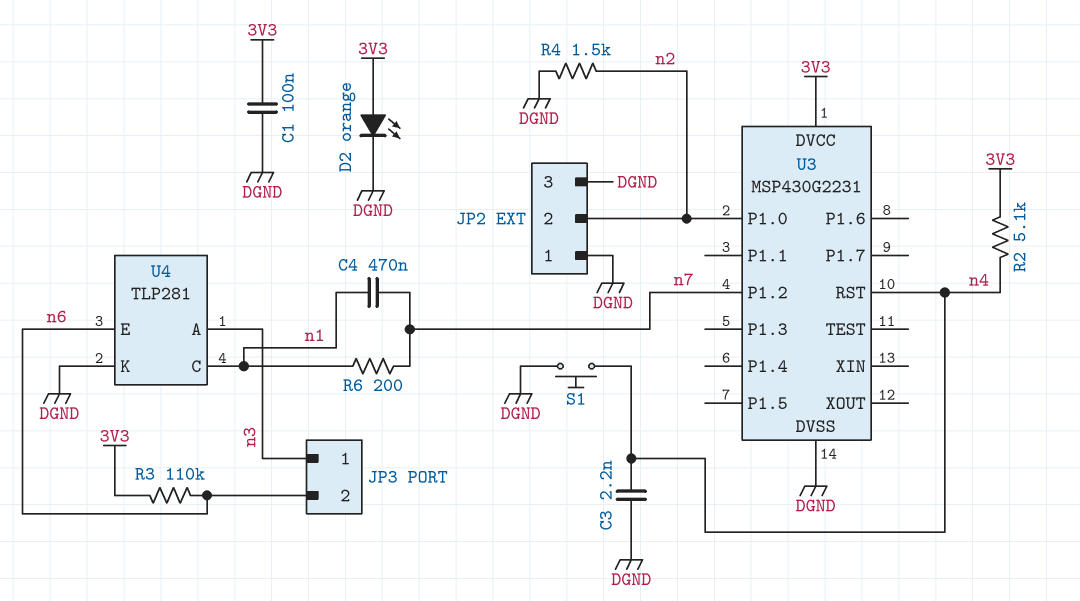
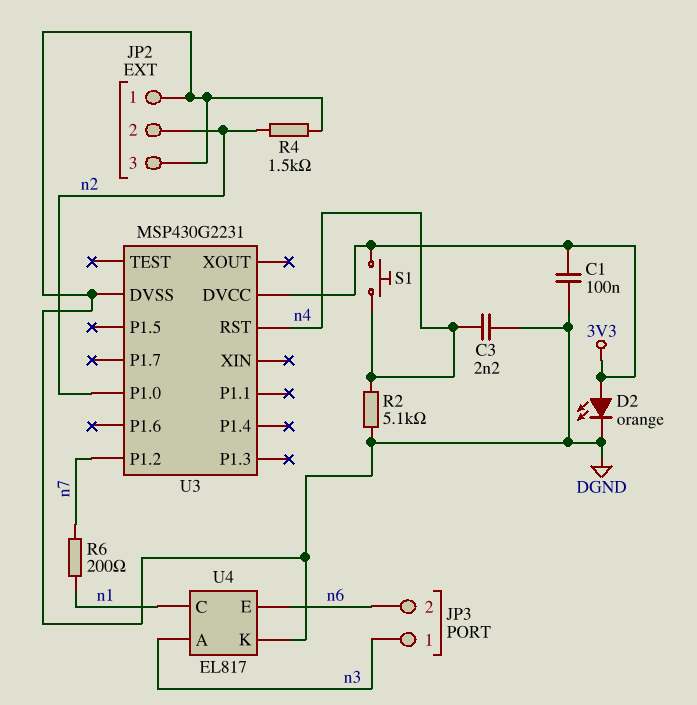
C4: 470nF (n1, n7) -> none
R2: 5.1k (3V3, n4) -> 5.1k (DGND, n4)
R3: 110k (3V3, n6) -> none
S1: button (DGND, n4) -> button (3V3, n4)
U4: TLP281 -> EL817

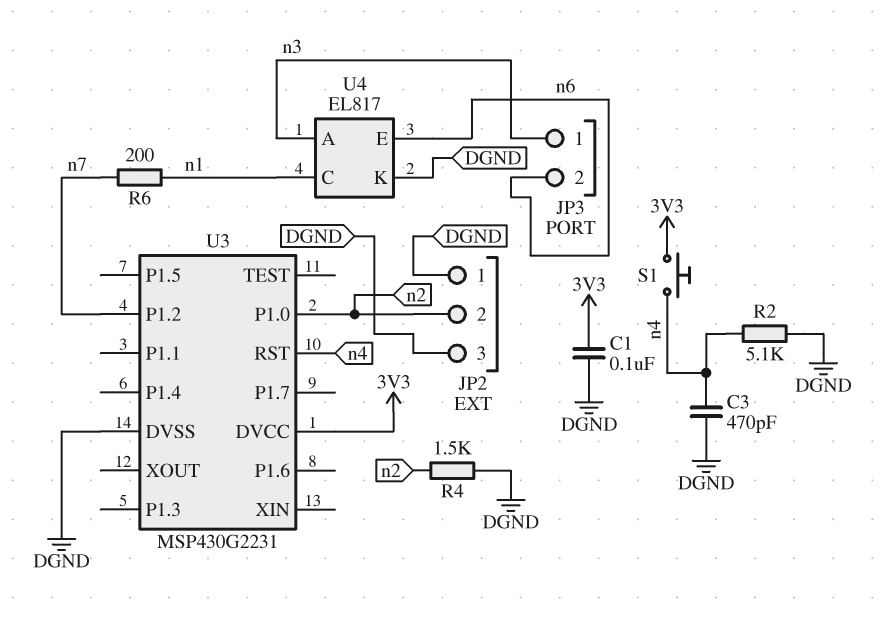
C3: 2.2nF (DGND, n4) -> 470pF (DGND, n4)
D2: LED orange (A 3V3, K DGND) -> none

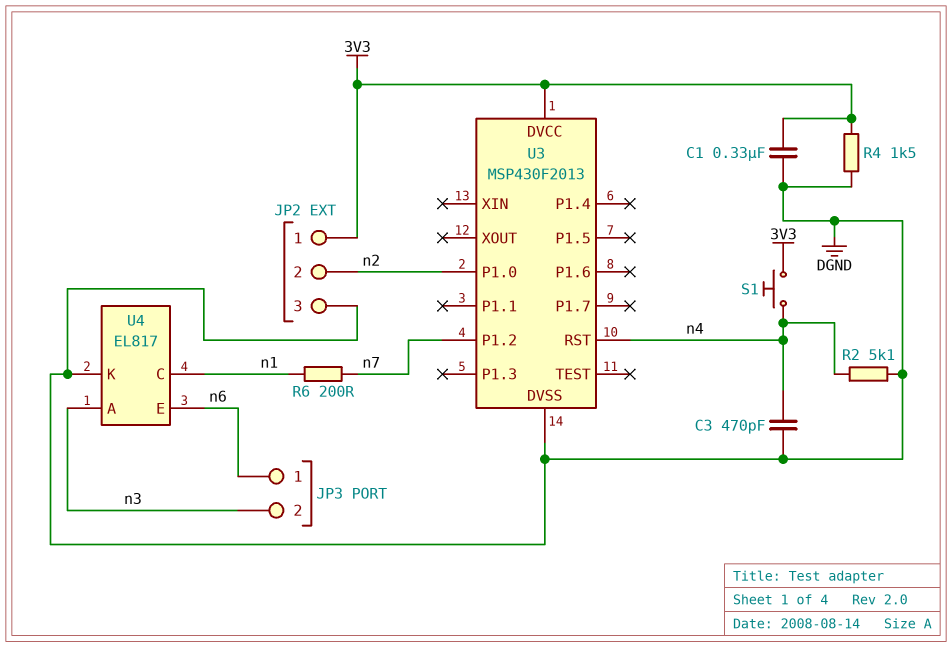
C1: 100nF (3V3, DGND) -> 330nF (3V3, DGND)
JP2 pin 1: DGND -> 3V3
JP3 pin 1: n3 -> n6
JP3 pin 2: n6 -> n3
R4: 1.5k (DGND, n2) -> 1.5k (3V3, DGND)
U3: MSP430G2231 -> MSP430F2013

